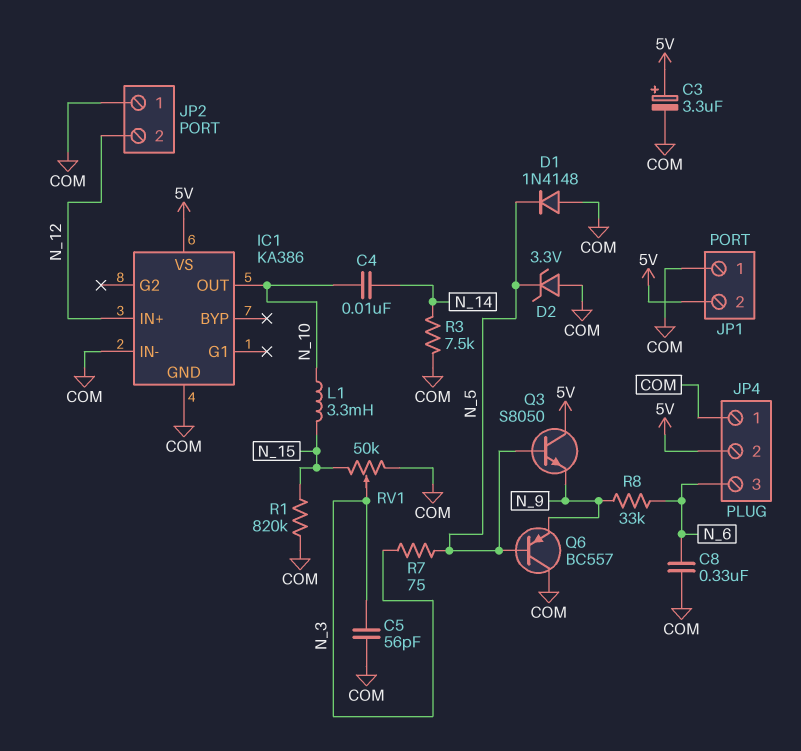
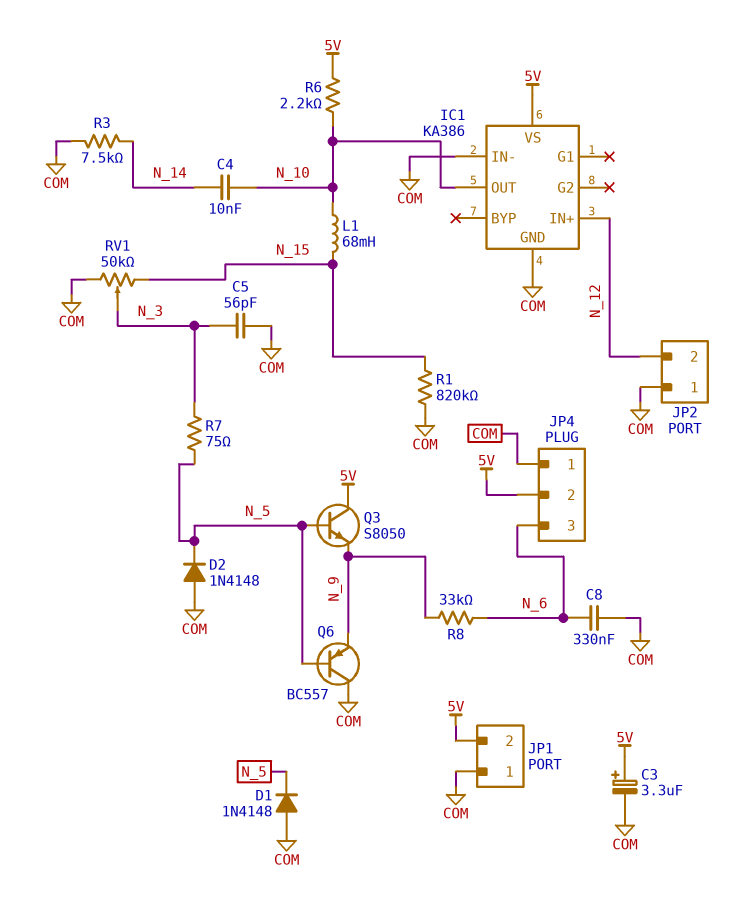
D2: zener 3.3V (A COM, K N_5) -> diode 1N4148 (A COM, K N_5)
L1: 3.3mH (N_10, N_15) -> 68mH (N_10, N_15)
R6: none -> 2.2k (5V, N_10)

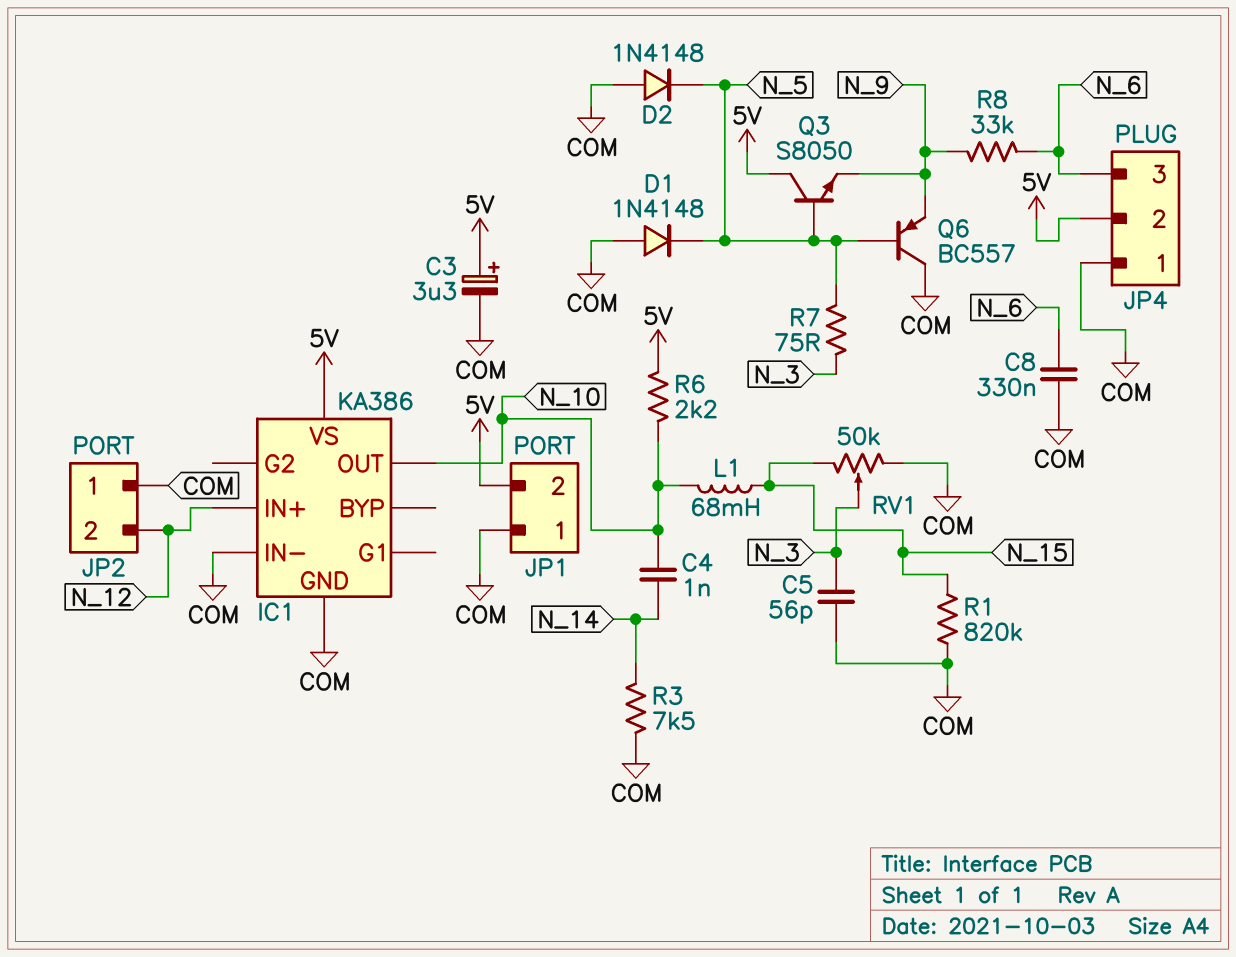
C4: 10nF (N_10, N_14) -> 1nF (N_10, N_14)

